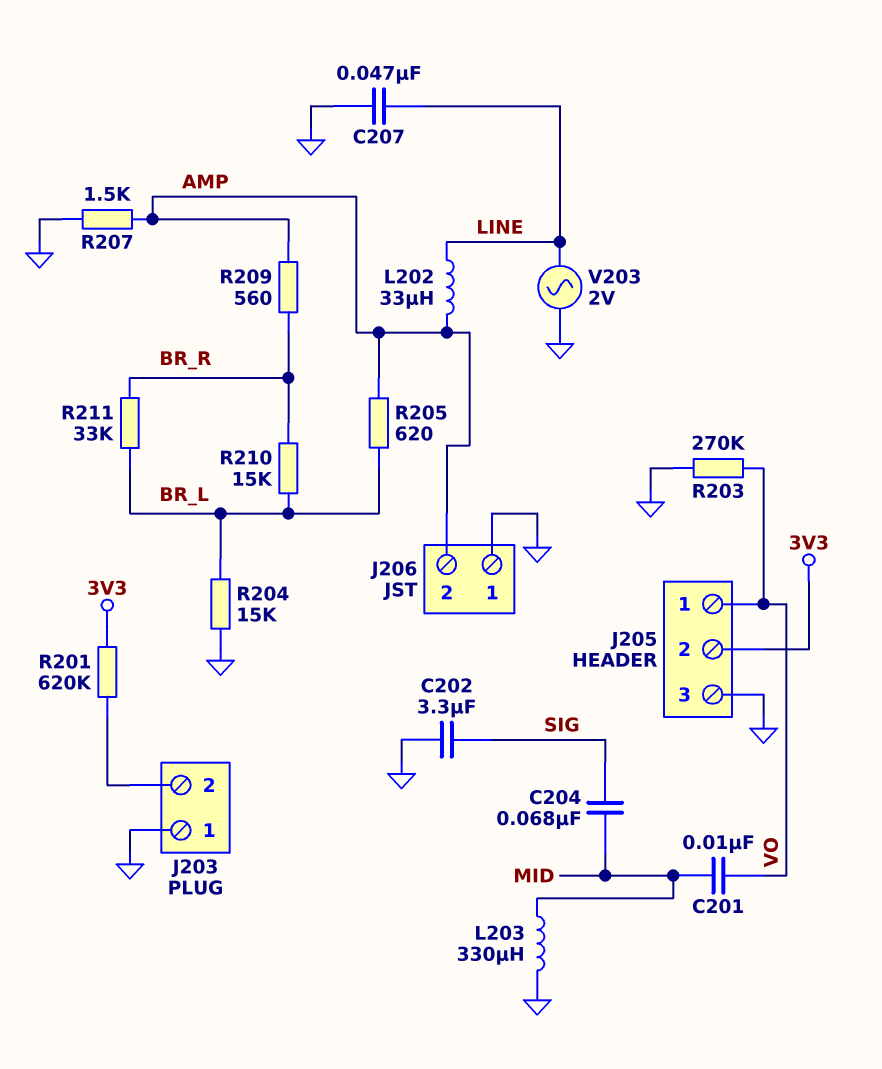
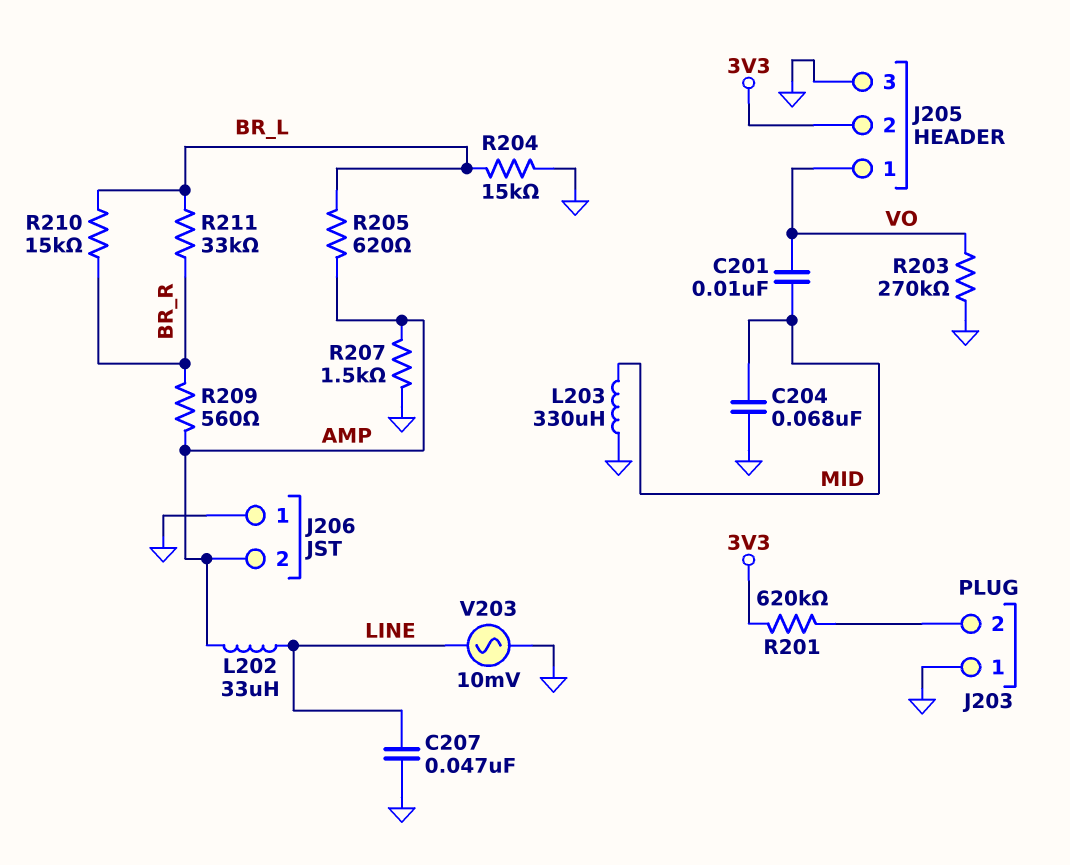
C202: 3.3uF (GND, SIG) -> none
C204: 68nF (MID, SIG) -> 68nF (GND, MID)
V203: AC 2V (GND, LINE) -> AC 10mV (GND, LINE)

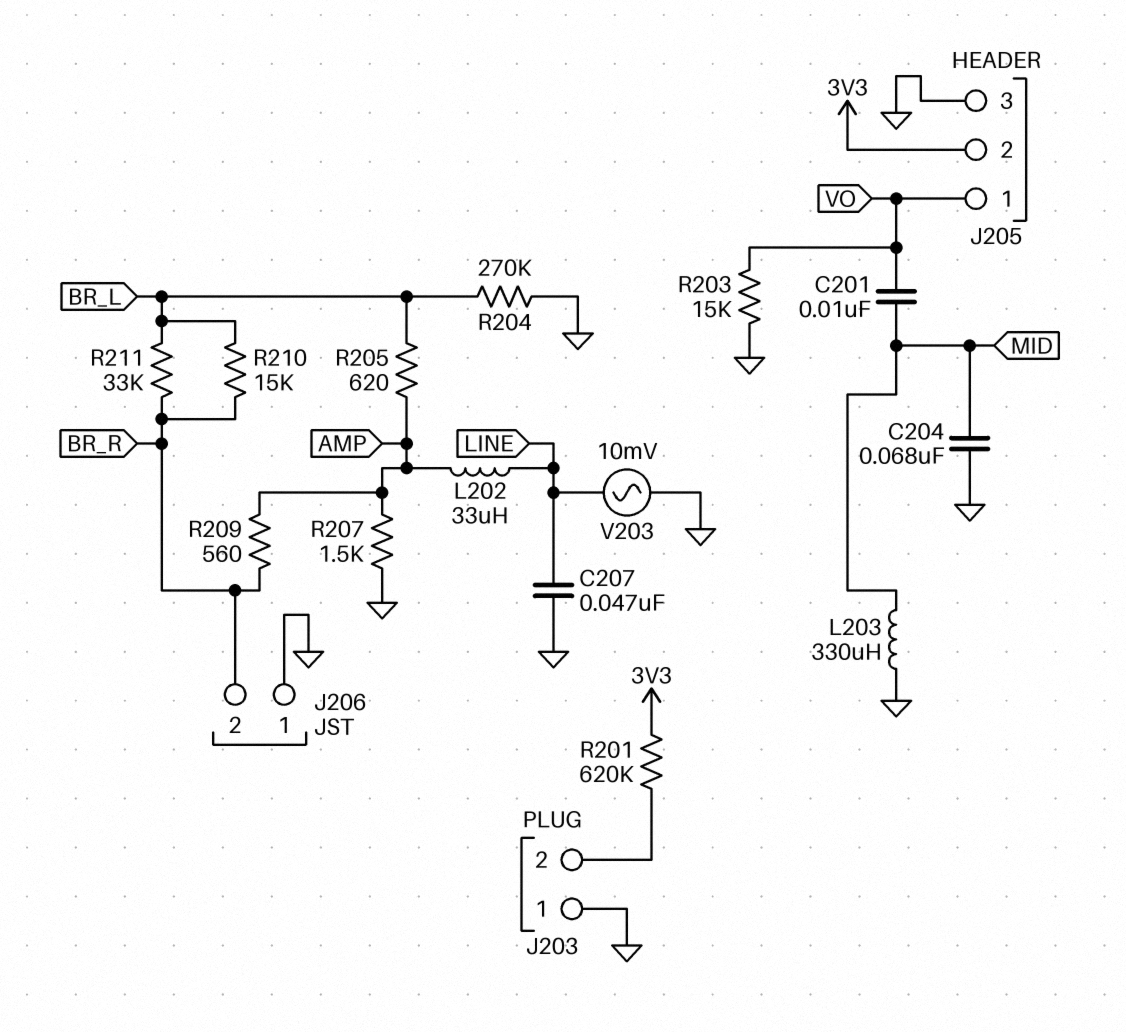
J206 pin 2: AMP -> BR_R
R203: 270k (GND, VO) -> 15k (GND, VO)
R204: 15k (BR_L, GND) -> 270k (BR_L, GND)

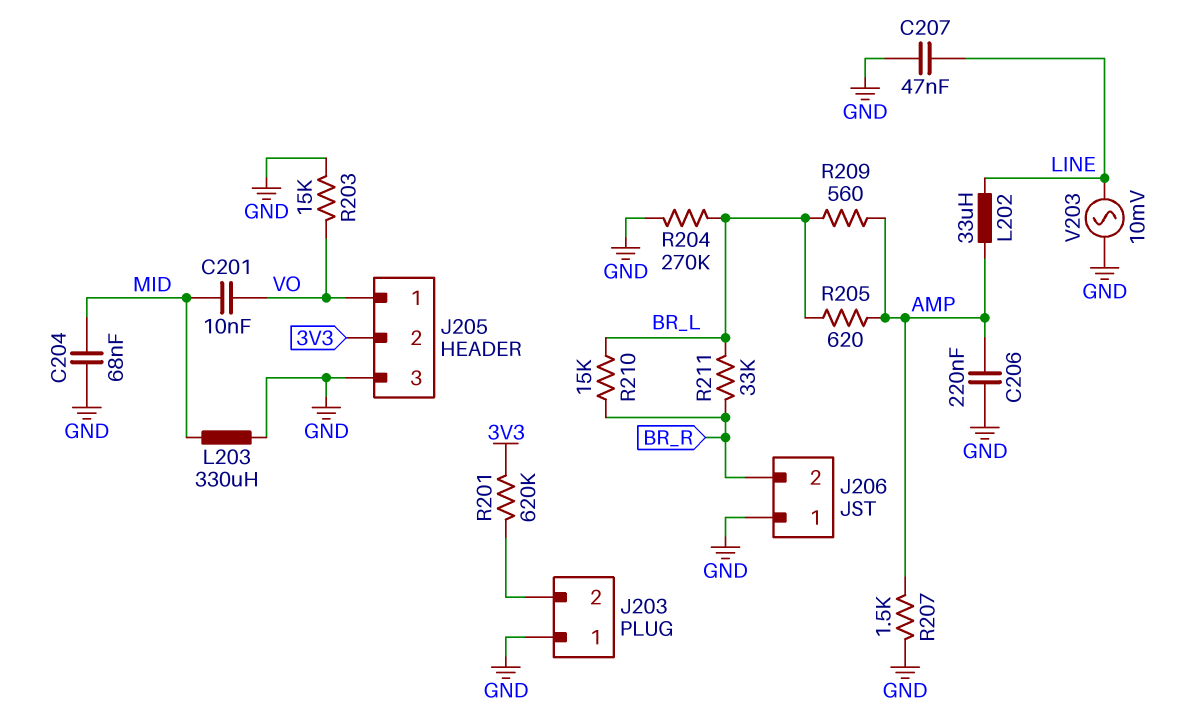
C206: none -> 220nF (AMP, GND)
R209: 560 (AMP, BR_R) -> 560 (AMP, BR_L)

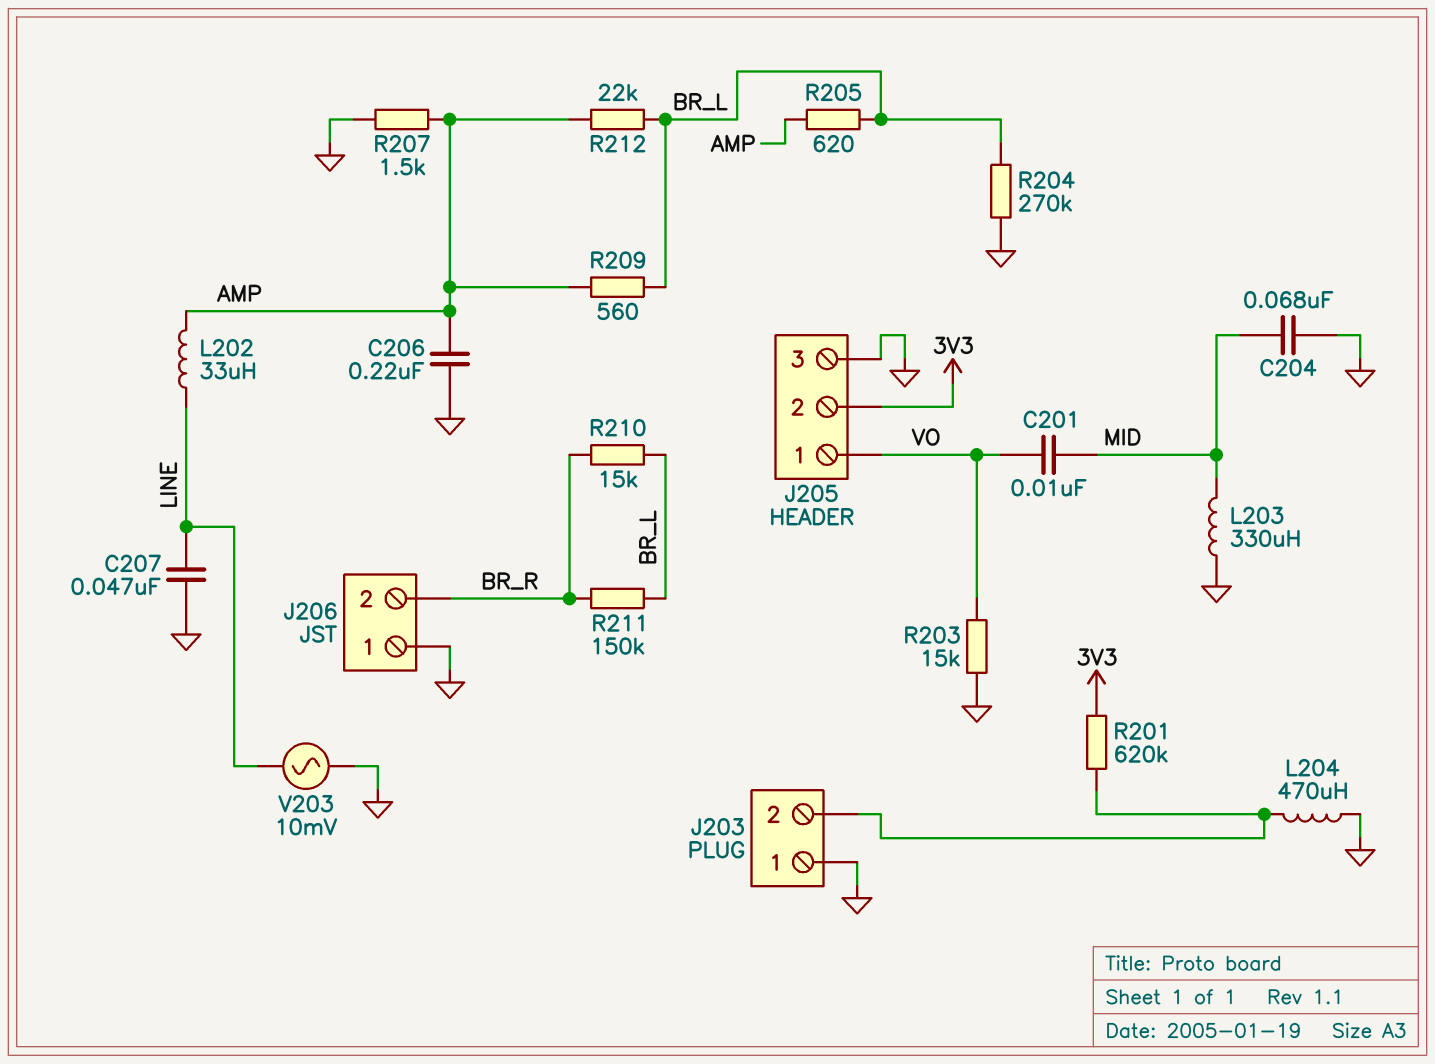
L204: none -> 470uH (GND, J203/2)
R211: 33k (BR_L, BR_R) -> 150k (BR_L, BR_R)
R212: none -> 22k (AMP, BR_L)

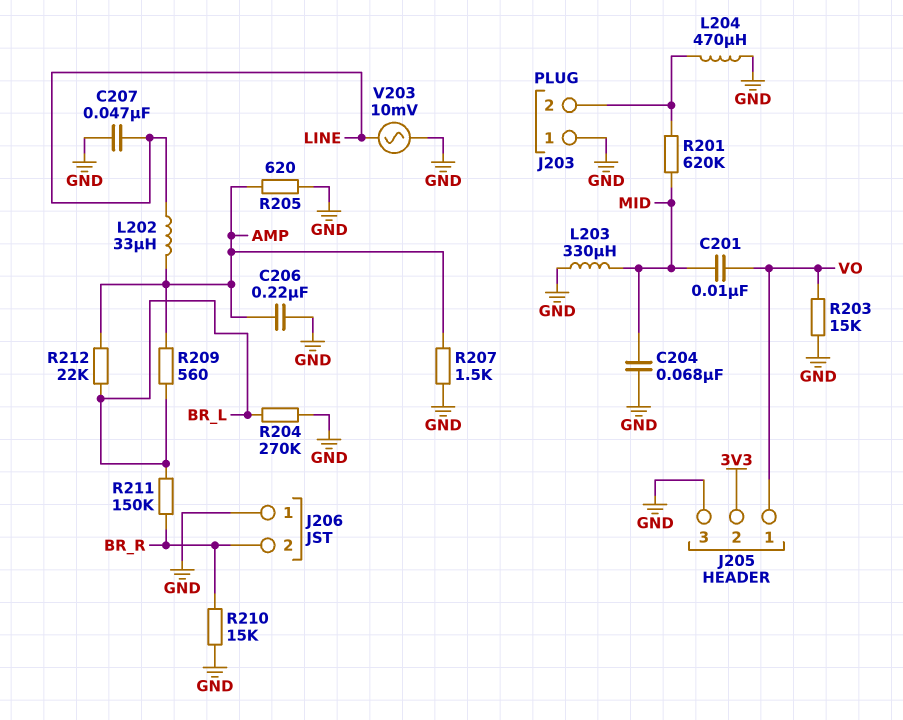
R201: 620k (3V3, J203/2) -> 620k (J203/2, MID)
R205: 620 (AMP, BR_L) -> 620 (AMP, GND)
R210: 15k (BR_L, BR_R) -> 15k (BR_R, GND)

